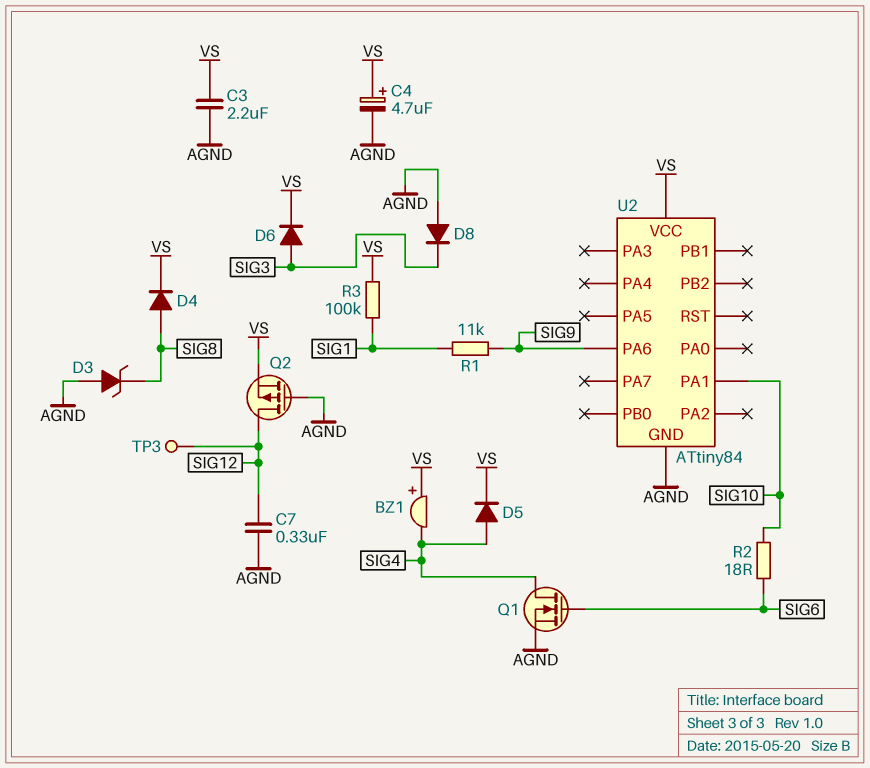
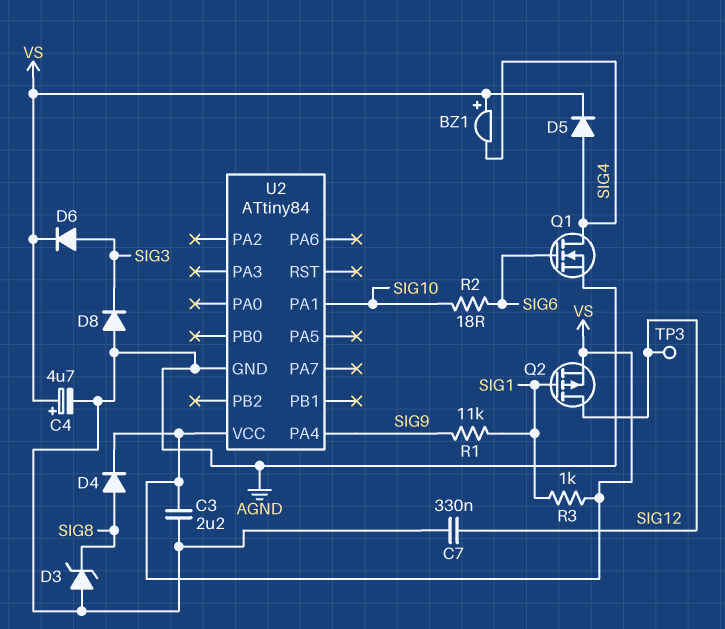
Q2: PMOS (G AGND, D SIG12, S VS) -> PMOS (G SIG1, D SIG12, S VS)
R3: 100k (SIG1, VS) -> 1k (SIG1, VS)
U2 pin PA4: none -> SIG9
U2 pin PA6: SIG9 -> none

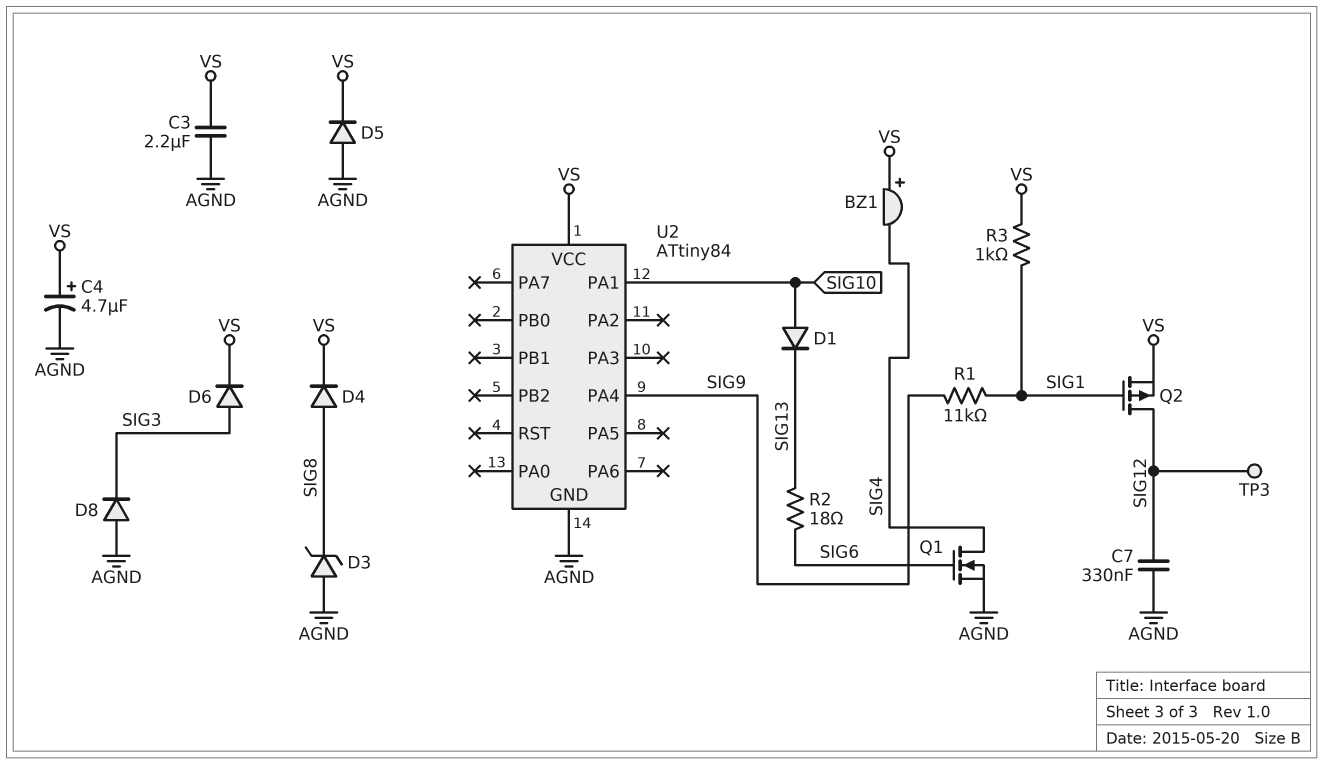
D1: none -> diode (A SIG10, K SIG13)
D5: diode (A SIG4, K VS) -> diode (A AGND, K VS)
R2: 18 (SIG6, SIG10) -> 18 (SIG6, SIG13)

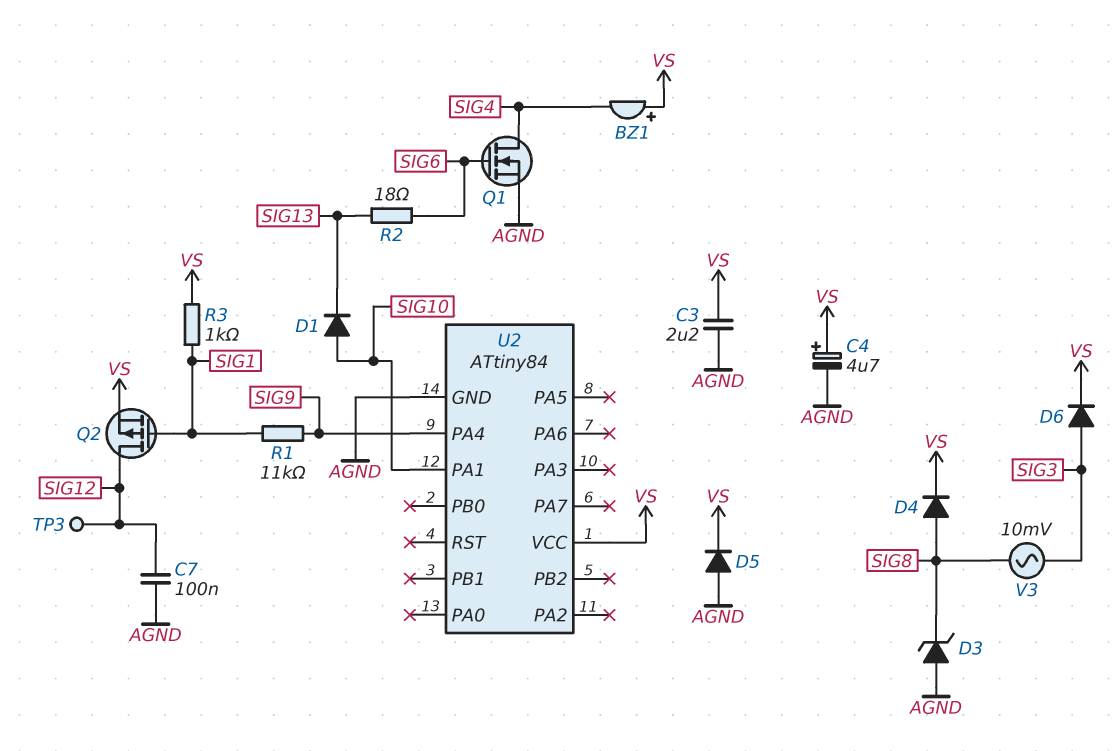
C7: 330nF (AGND, SIG12) -> 100nF (AGND, SIG12)
D8: diode (A AGND, K SIG3) -> none
V3: none -> AC 10mV (SIG3, SIG8)

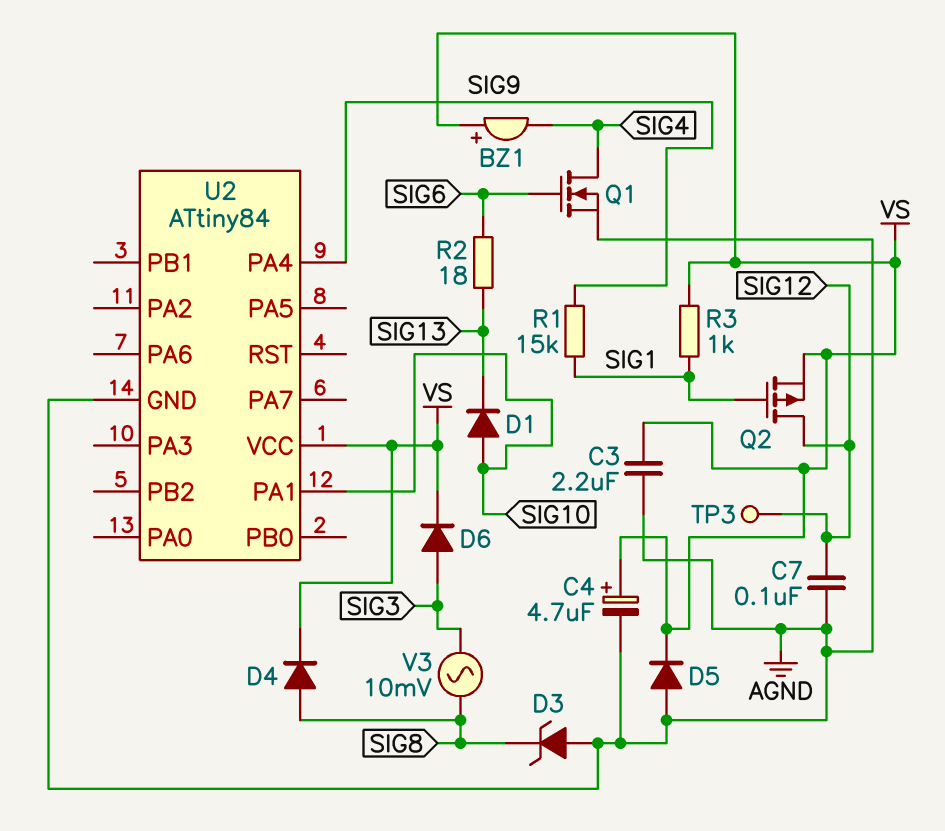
R1: 11k (SIG1, SIG9) -> 15k (SIG1, SIG9)

